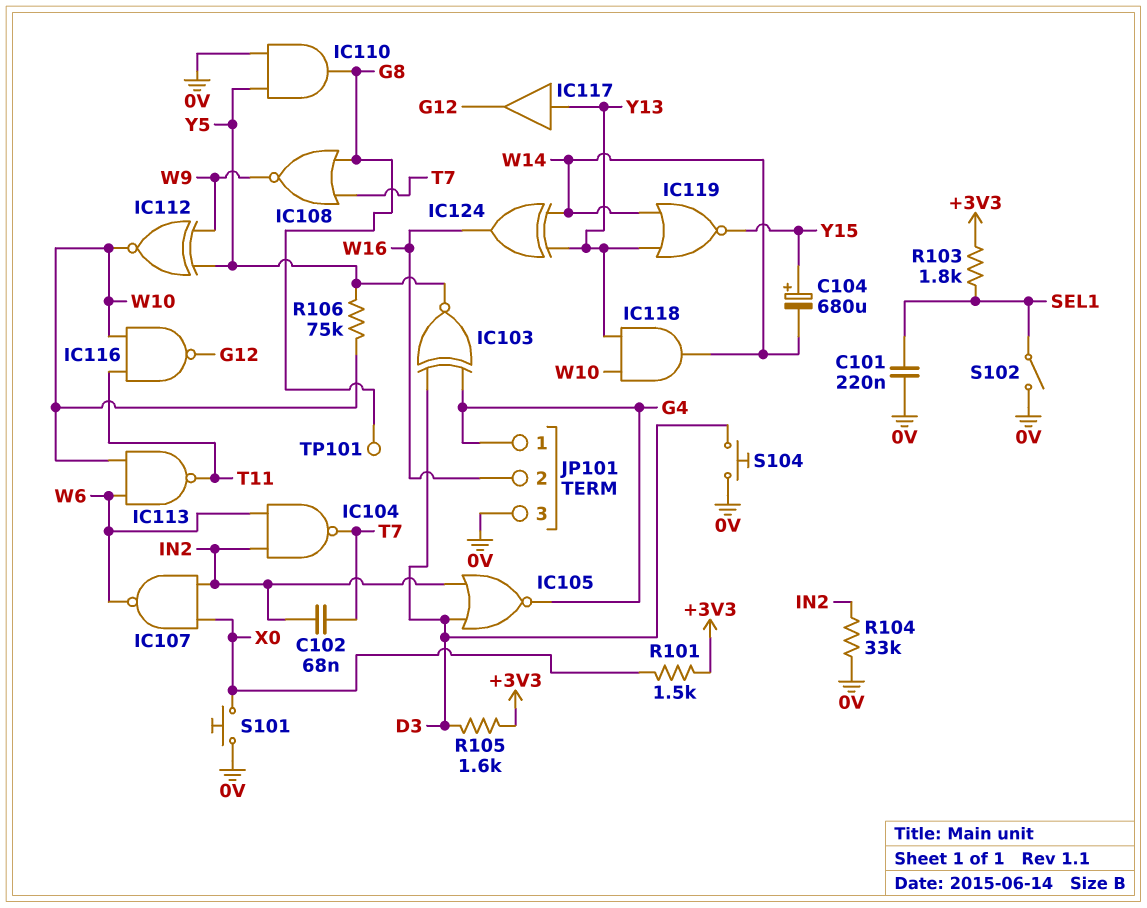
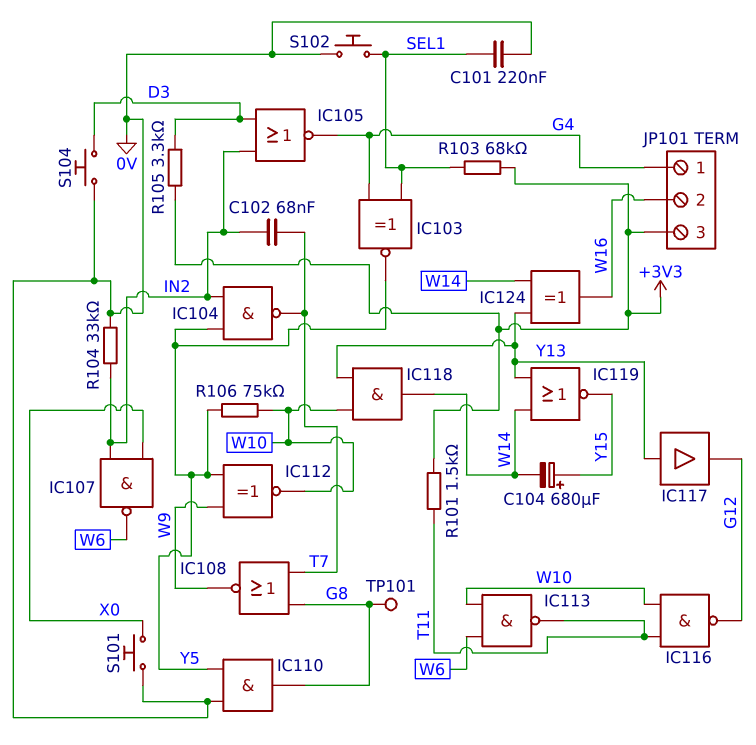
IC103: XNOR (in D3, in G4, out Y5) -> XNOR (in G4, in SEL1, out Y5)
IC104: NAND (in IN2, in W6, out T7) -> NAND (in IN2, in Y5, out T7)
JP101 pin 3: 0V -> +3V3
R101: 1.5k (+3V3, X0) -> 1.5k (+3V3, T11)
R103: 1.8k (+3V3, SEL1) -> 68k (+3V3, SEL1)
R105: 1.6k (+3V3, D3) -> 3.3k (+3V3, D3)
S102: switch (0V, SEL1) -> button (0V, SEL1)

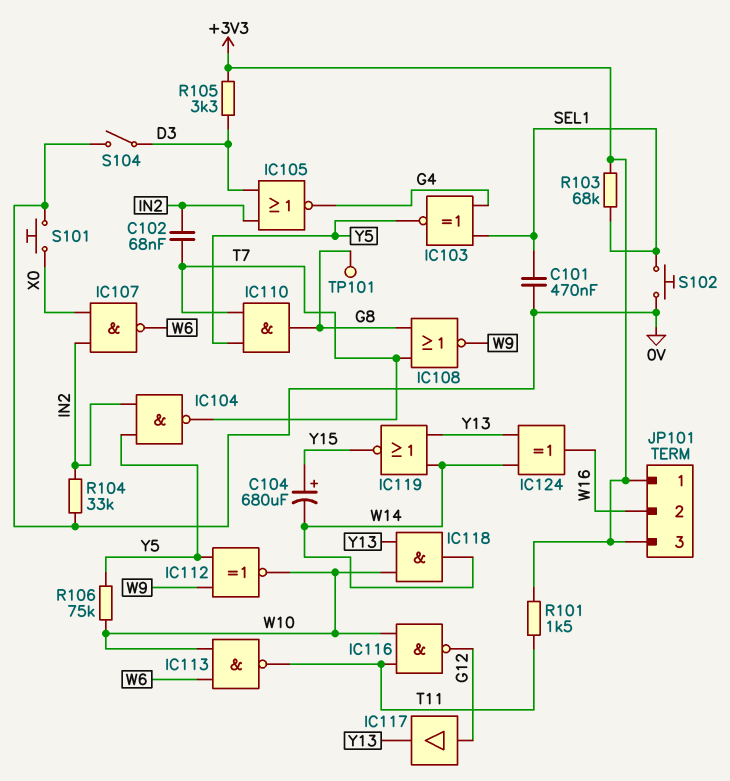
C101: 220nF (0V, SEL1) -> 470nF (0V, SEL1)
IC110: AND (in 0V, in Y5, out G8) -> AND (in T7, in Y5, out G8)
IC117: buffer (in Y13, out G12) -> buffer (in G12, out Y13)
JP101 pin 1: G4 -> +3V3
S104: button (0V, D3) -> switch (0V, D3)

